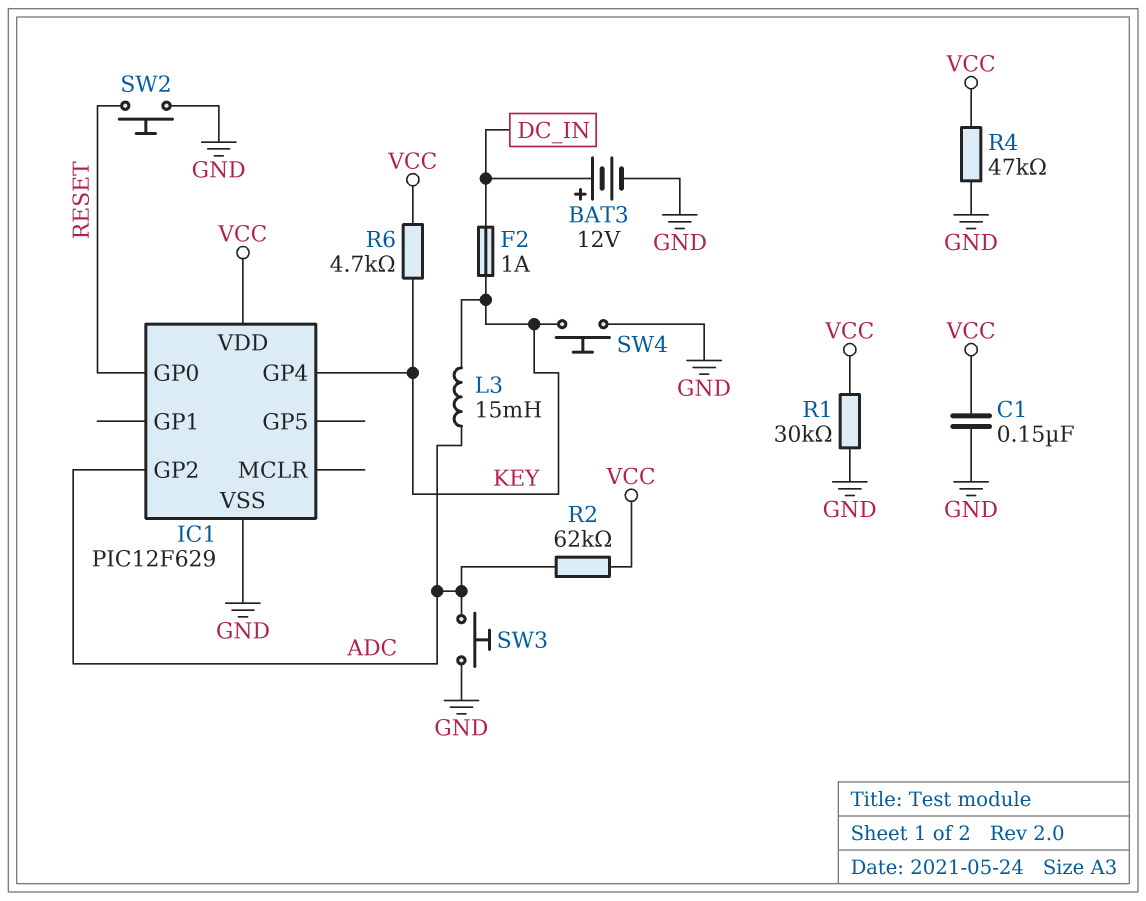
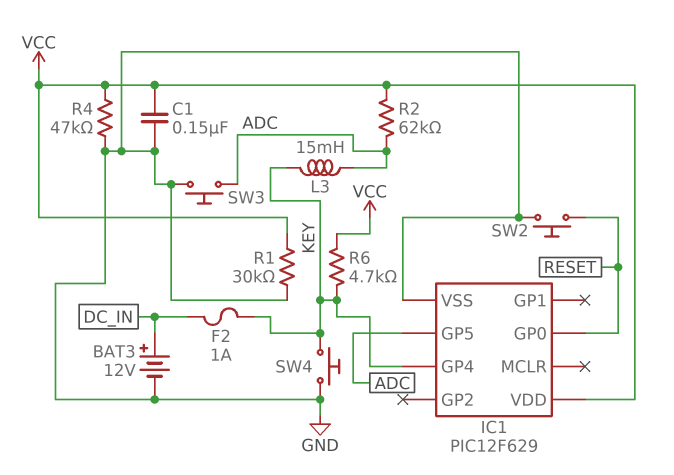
IC1 pin GP2: ADC -> none
IC1 pin GP5: none -> ADC

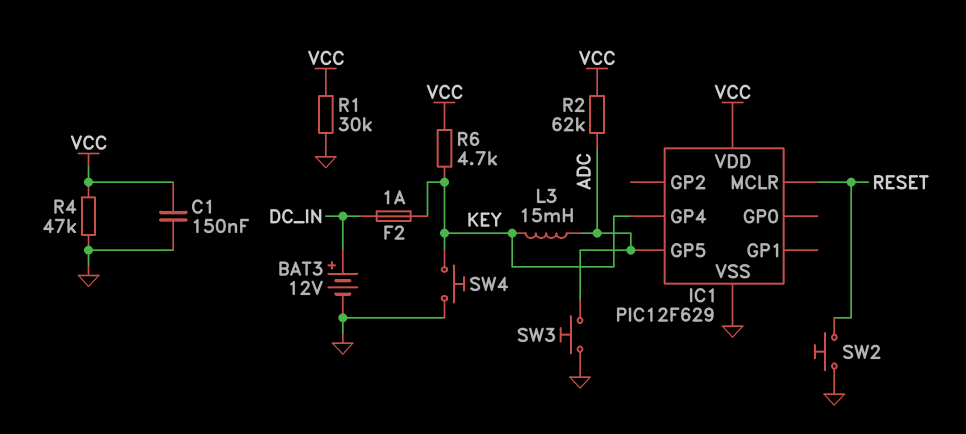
IC1 pin GP0: RESET -> none
IC1 pin MCLR: none -> RESET

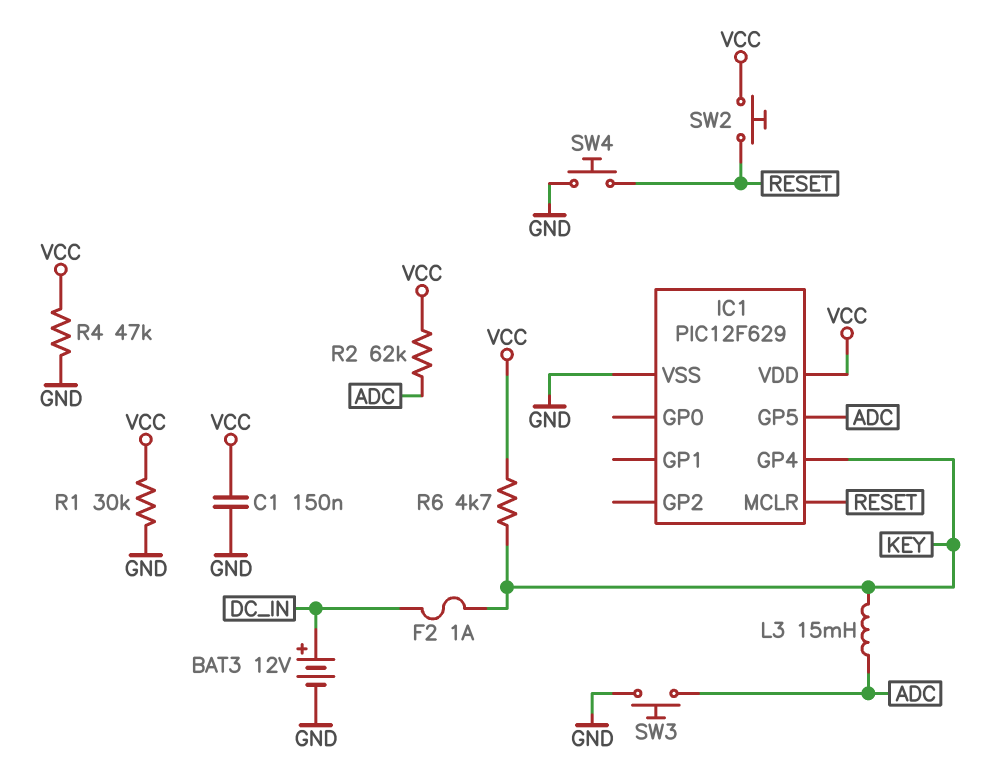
SW2: button (GND, RESET) -> button (RESET, VCC)
SW4: button (GND, KEY) -> button (GND, RESET)

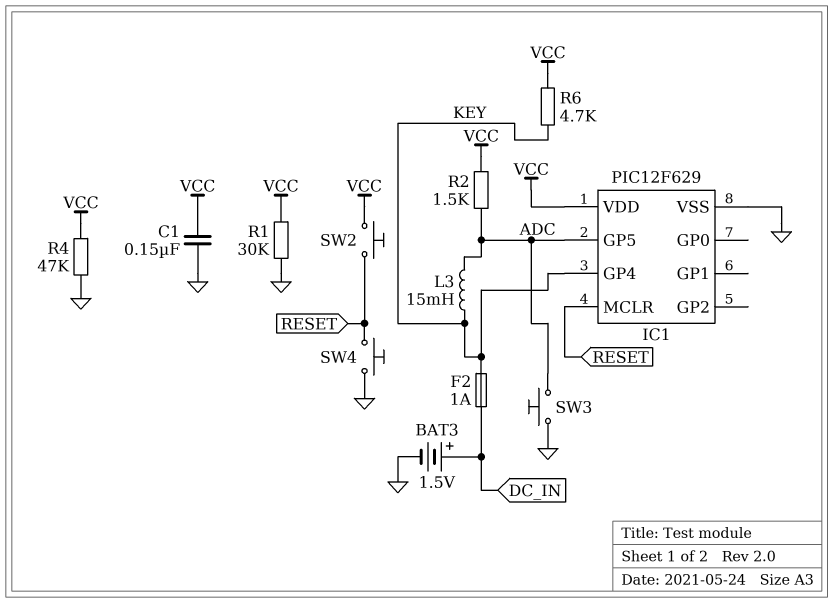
BAT3: 12V (plus DC_IN, minus GND) -> 1.5V (plus DC_IN, minus GND)
R2: 62k (ADC, VCC) -> 1.5k (ADC, VCC)

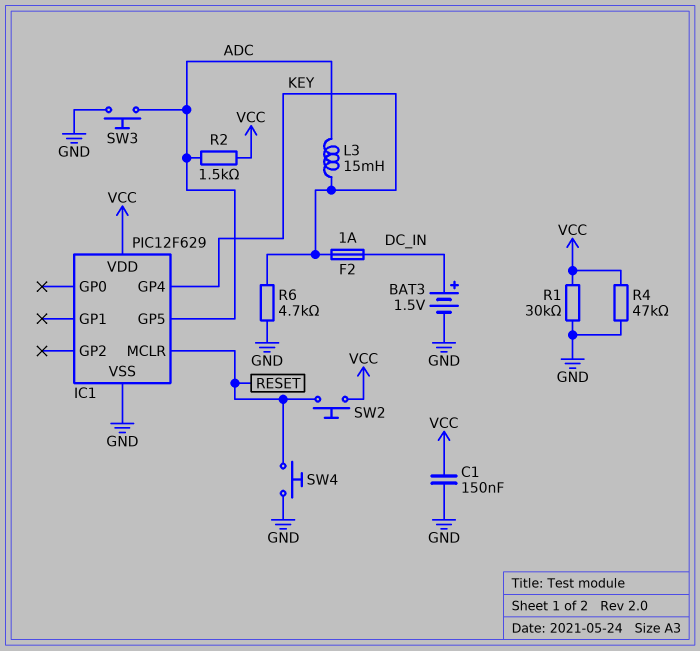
R6: 4.7k (KEY, VCC) -> 4.7k (GND, KEY)

